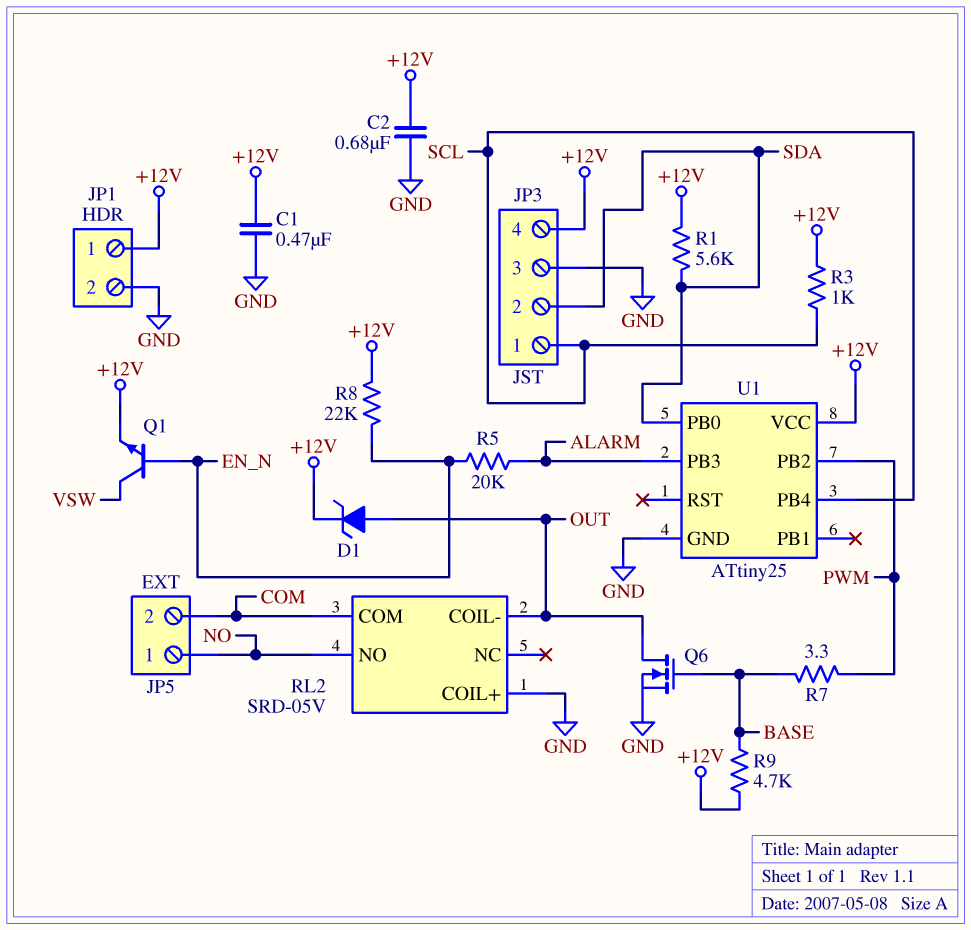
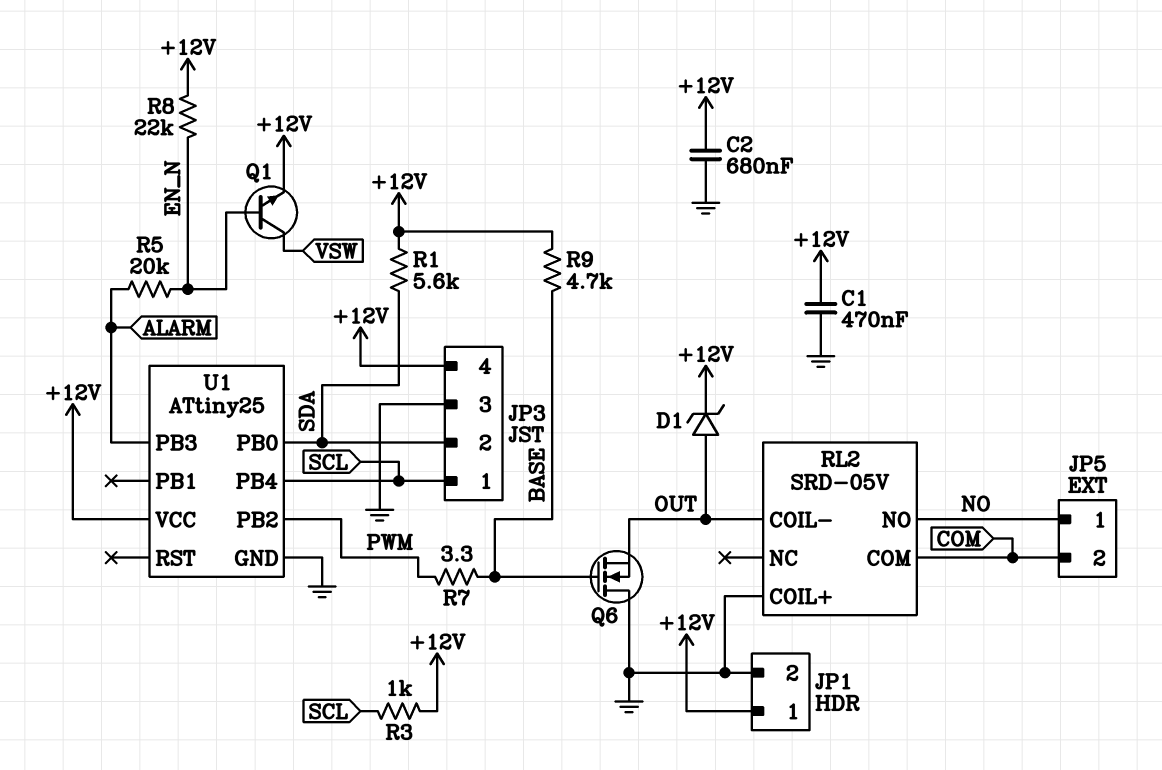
Q6: NMOS (G BASE, D OUT, S GND) -> NMOS (G BASE, D GND, S OUT)

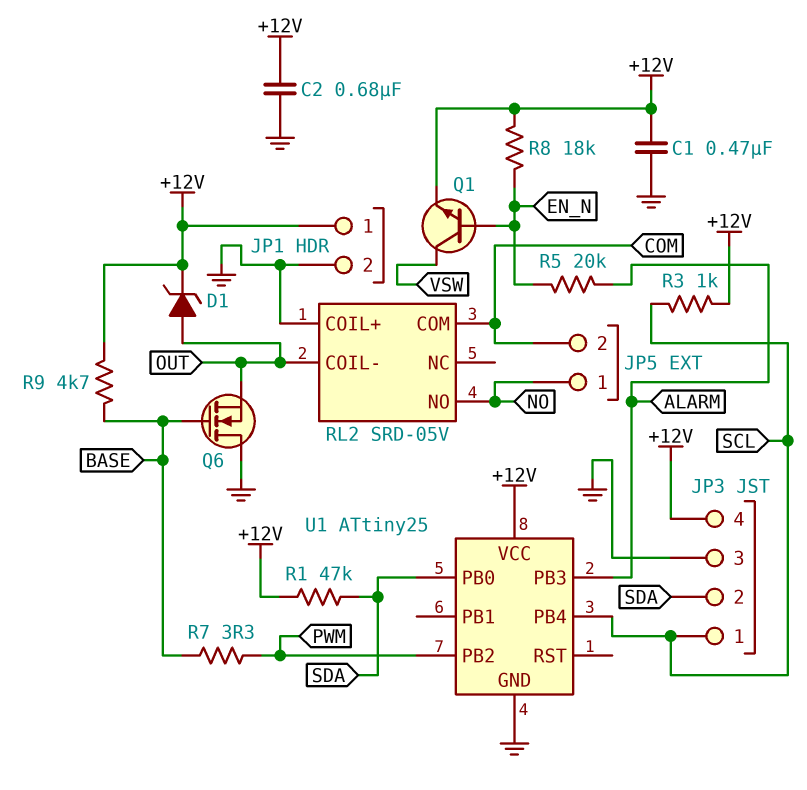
R1: 5.6k (+12V, SDA) -> 47k (+12V, SDA)
R8: 22k (+12V, EN_N) -> 18k (+12V, EN_N)

